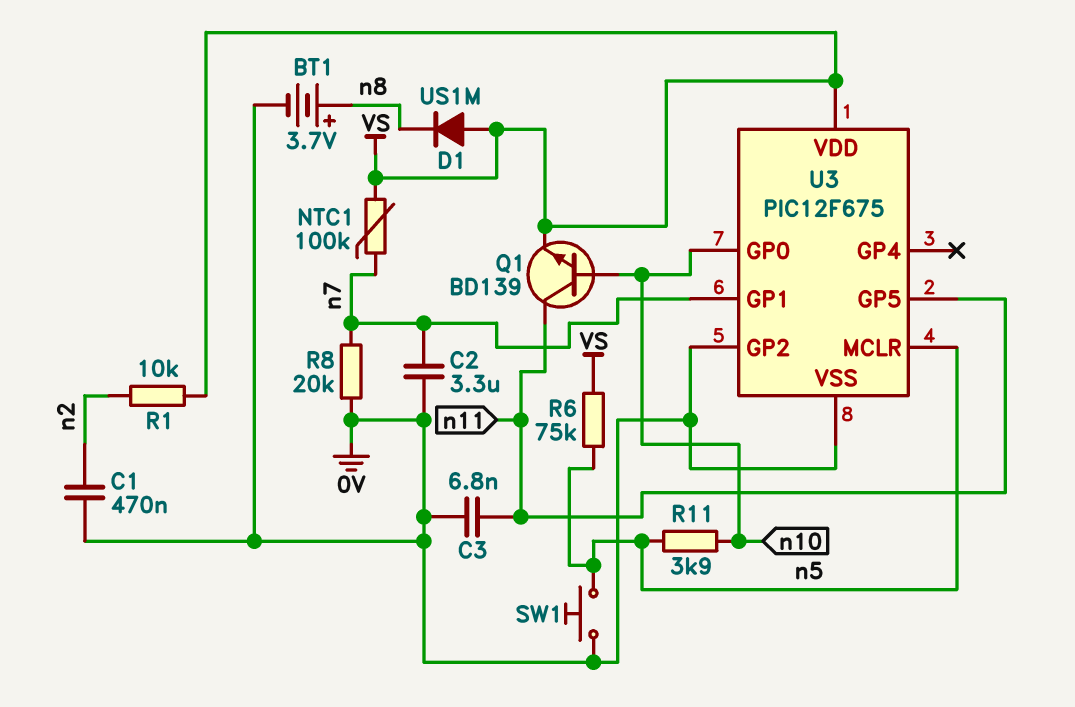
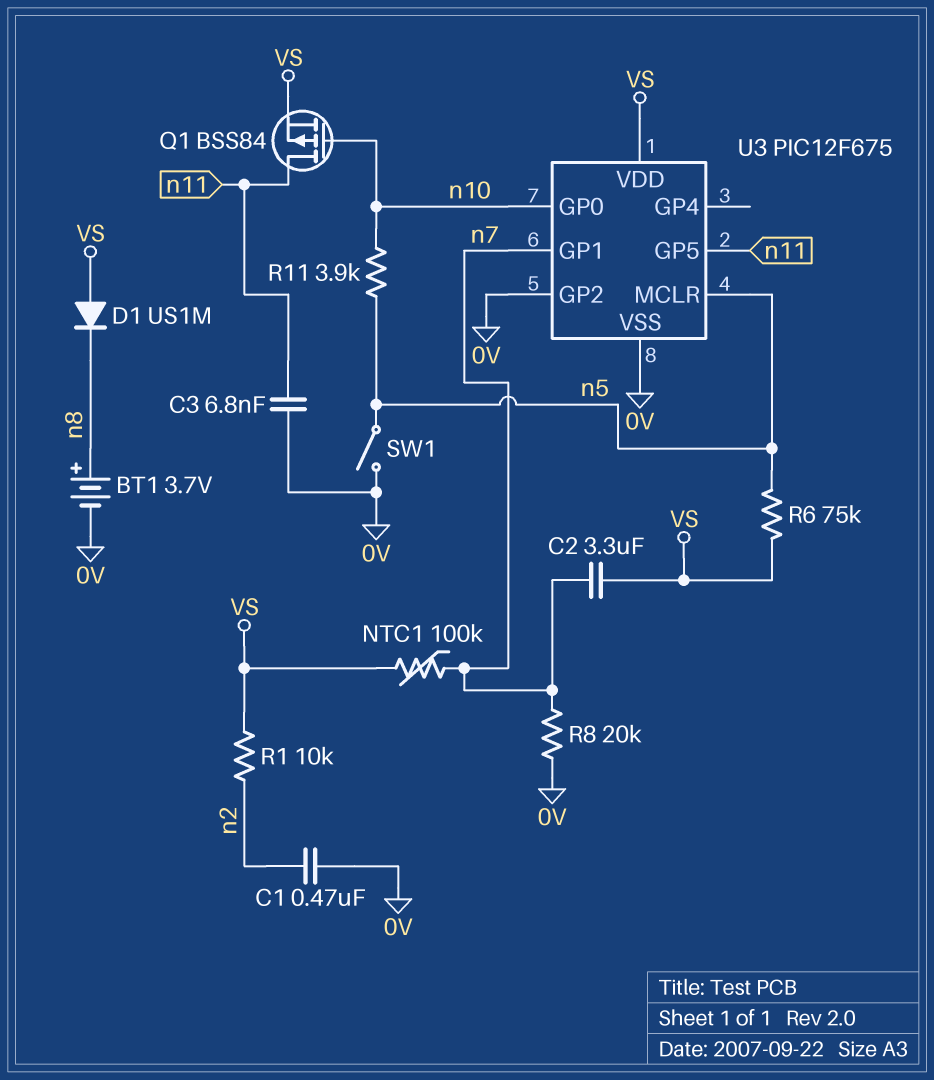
C2: 3.3uF (0V, n7) -> 3.3uF (VS, n7)
Q1: NPN BD139 (B n10, C n11, E VS) -> PMOS BSS84 (G n10, D n11, S VS)
SW1: button (0V, n5) -> switch (0V, n5)

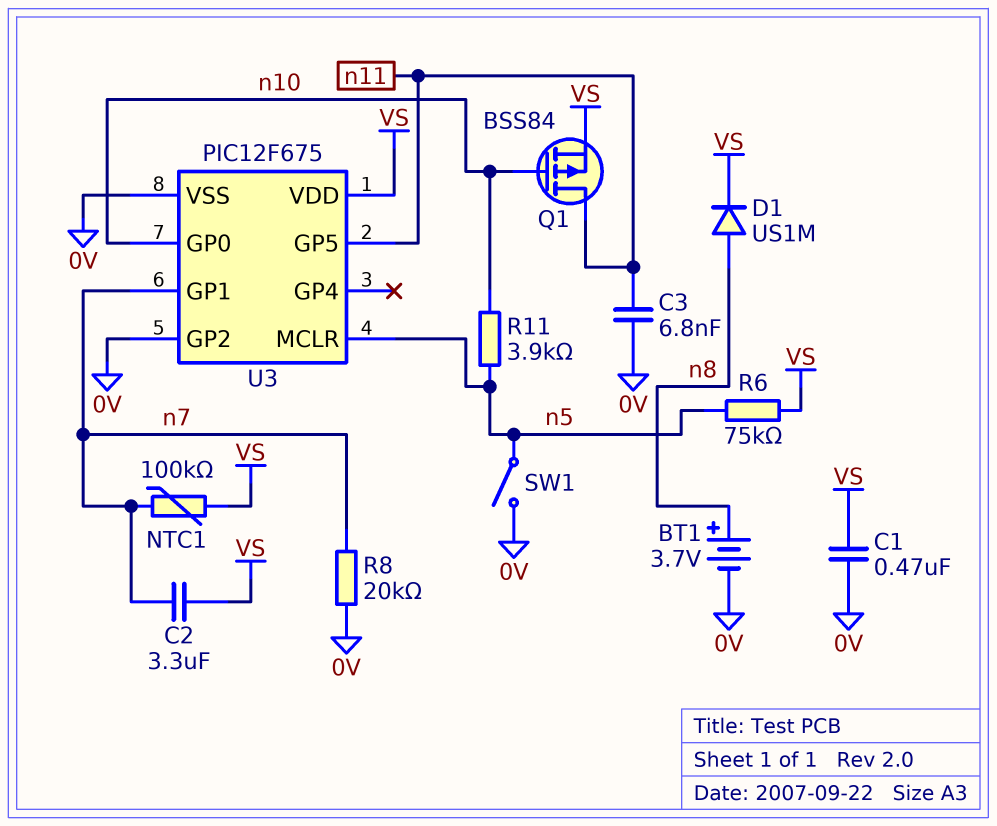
C1: 470nF (0V, n2) -> 470nF (0V, VS)
D1: diode US1M (A VS, K n8) -> diode US1M (A n8, K VS)
R1: 10k (VS, n2) -> none

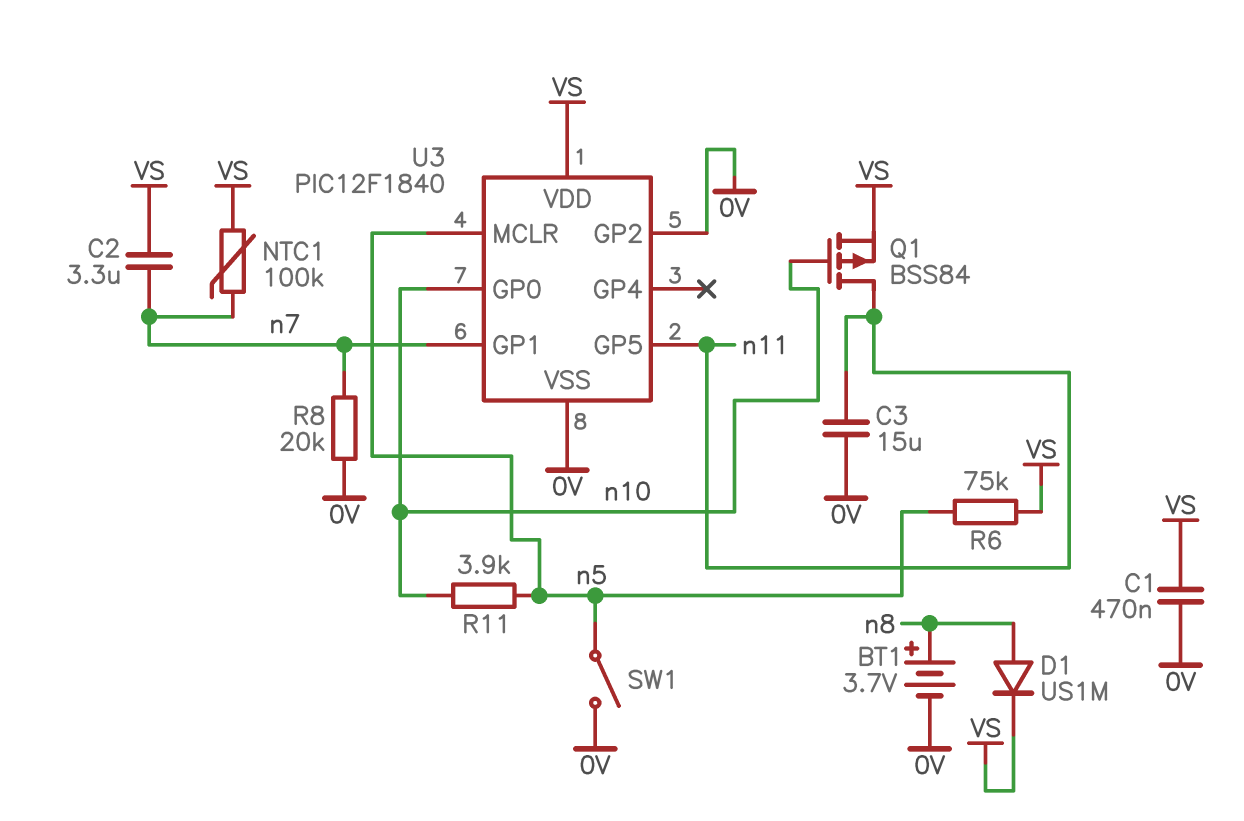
C3: 6.8nF (0V, n11) -> 15uF (0V, n11)
U3: PIC12F675 -> PIC12F1840

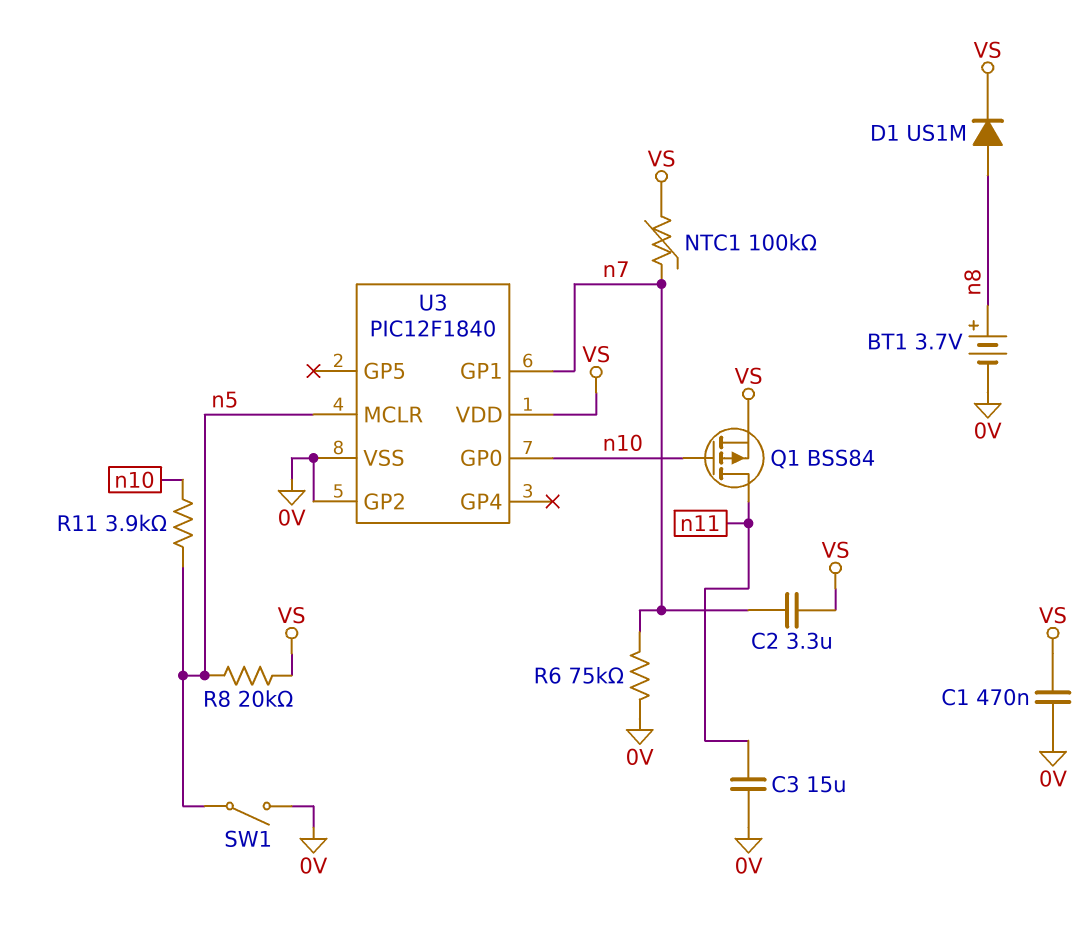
R6: 75k (VS, n5) -> 75k (0V, n7)
R8: 20k (0V, n7) -> 20k (VS, n5)
U3 pin GP5: n11 -> none

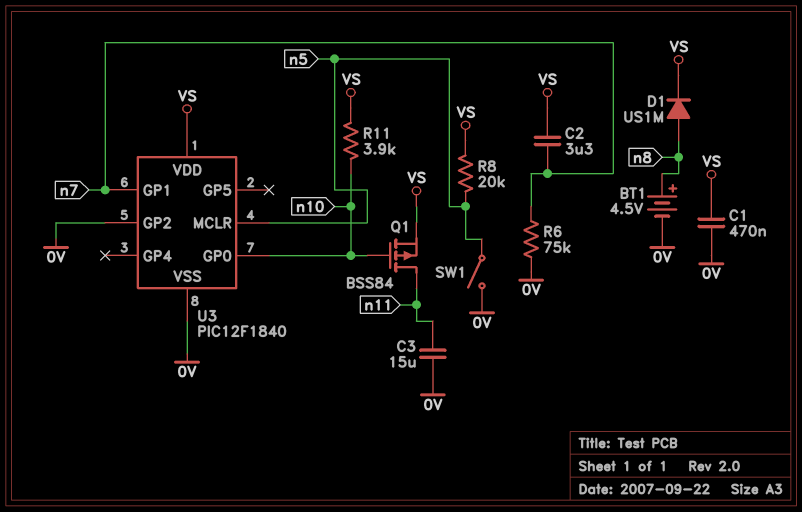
BT1: 3.7V (plus n8, minus 0V) -> 4.5V (plus n8, minus 0V)
NTC1: 100k (VS, n7) -> none
R11: 3.9k (n5, n10) -> 3.9k (VS, n10)

